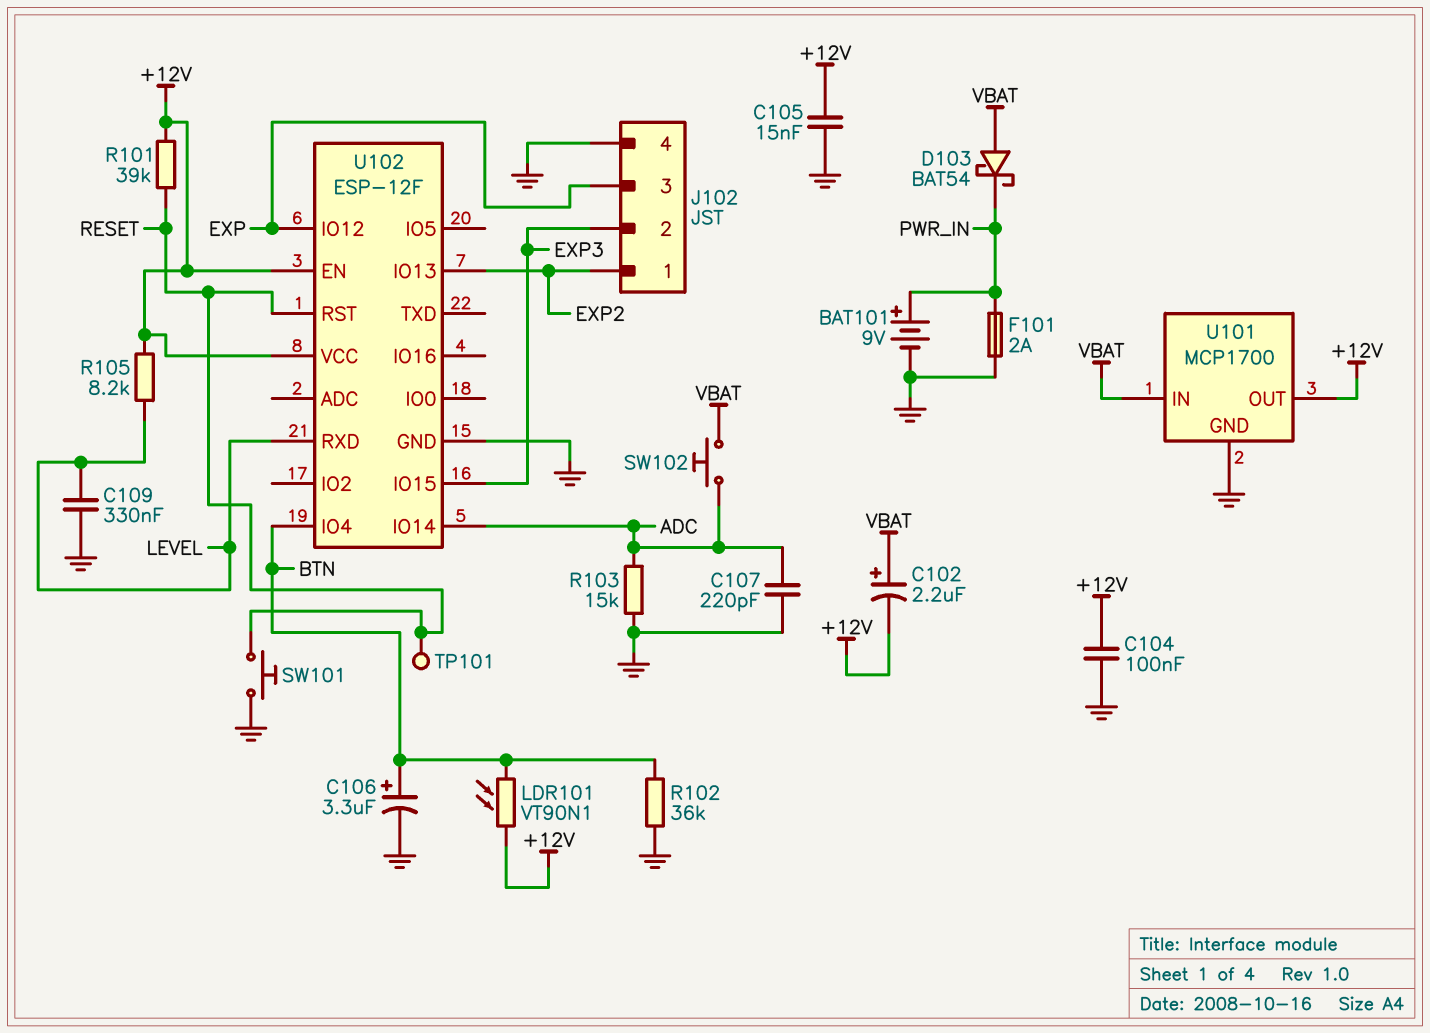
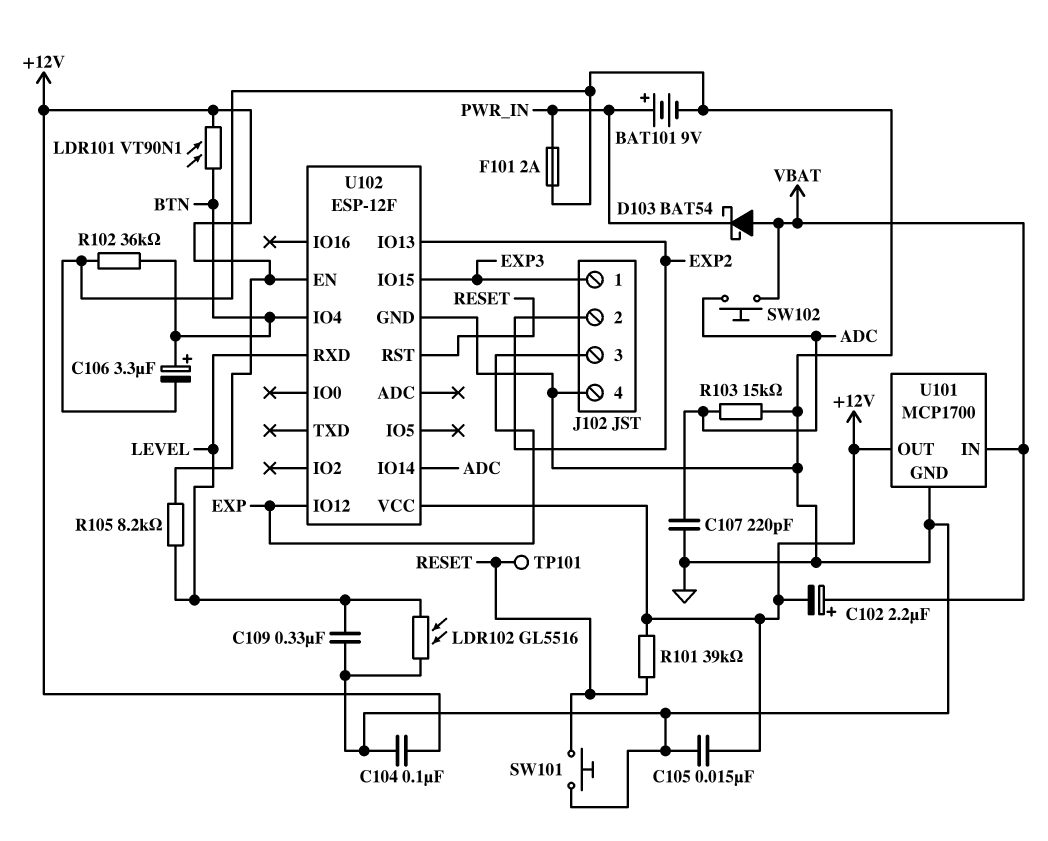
J102 pin 1: EXP2 -> EXP3
J102 pin 2: EXP3 -> EXP2
LDR102: none -> GL5516 (GND, LEVEL)

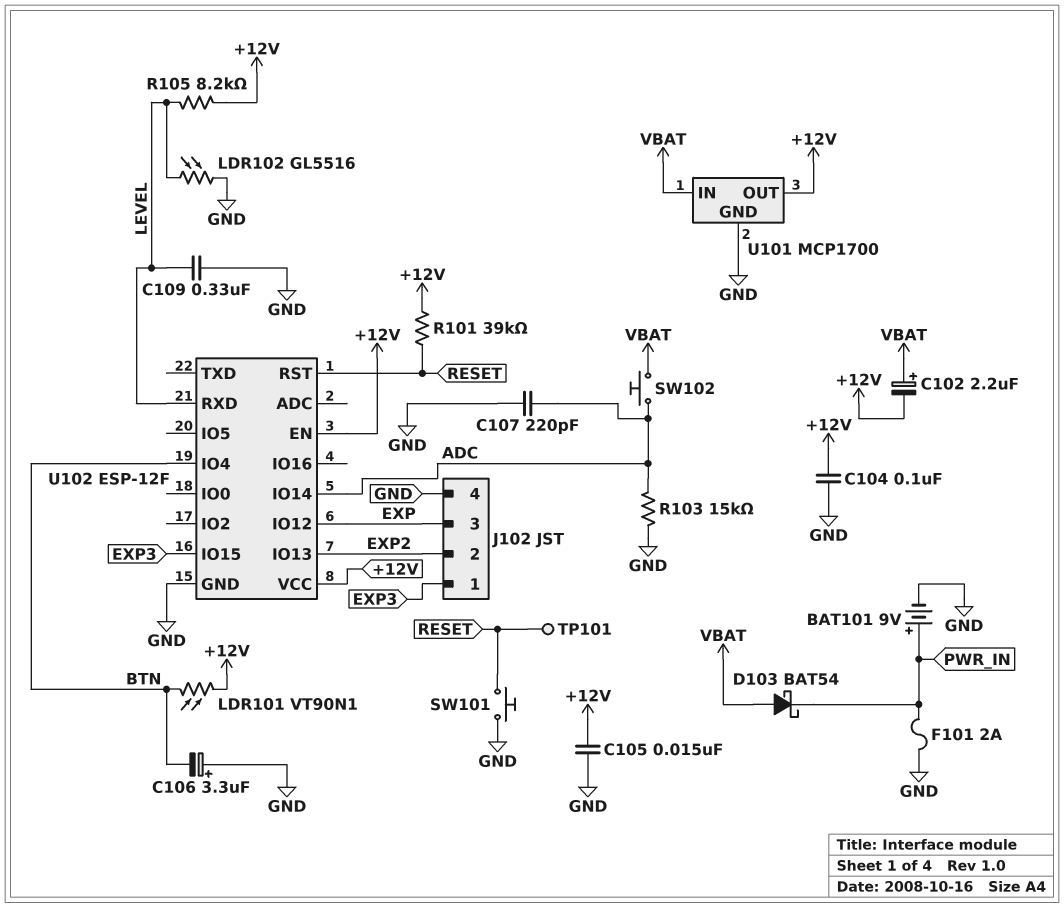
C106: 3.3uF (plus BTN, minus GND) -> 3.3uF (plus GND, minus BTN)
R102: 36k (BTN, GND) -> none

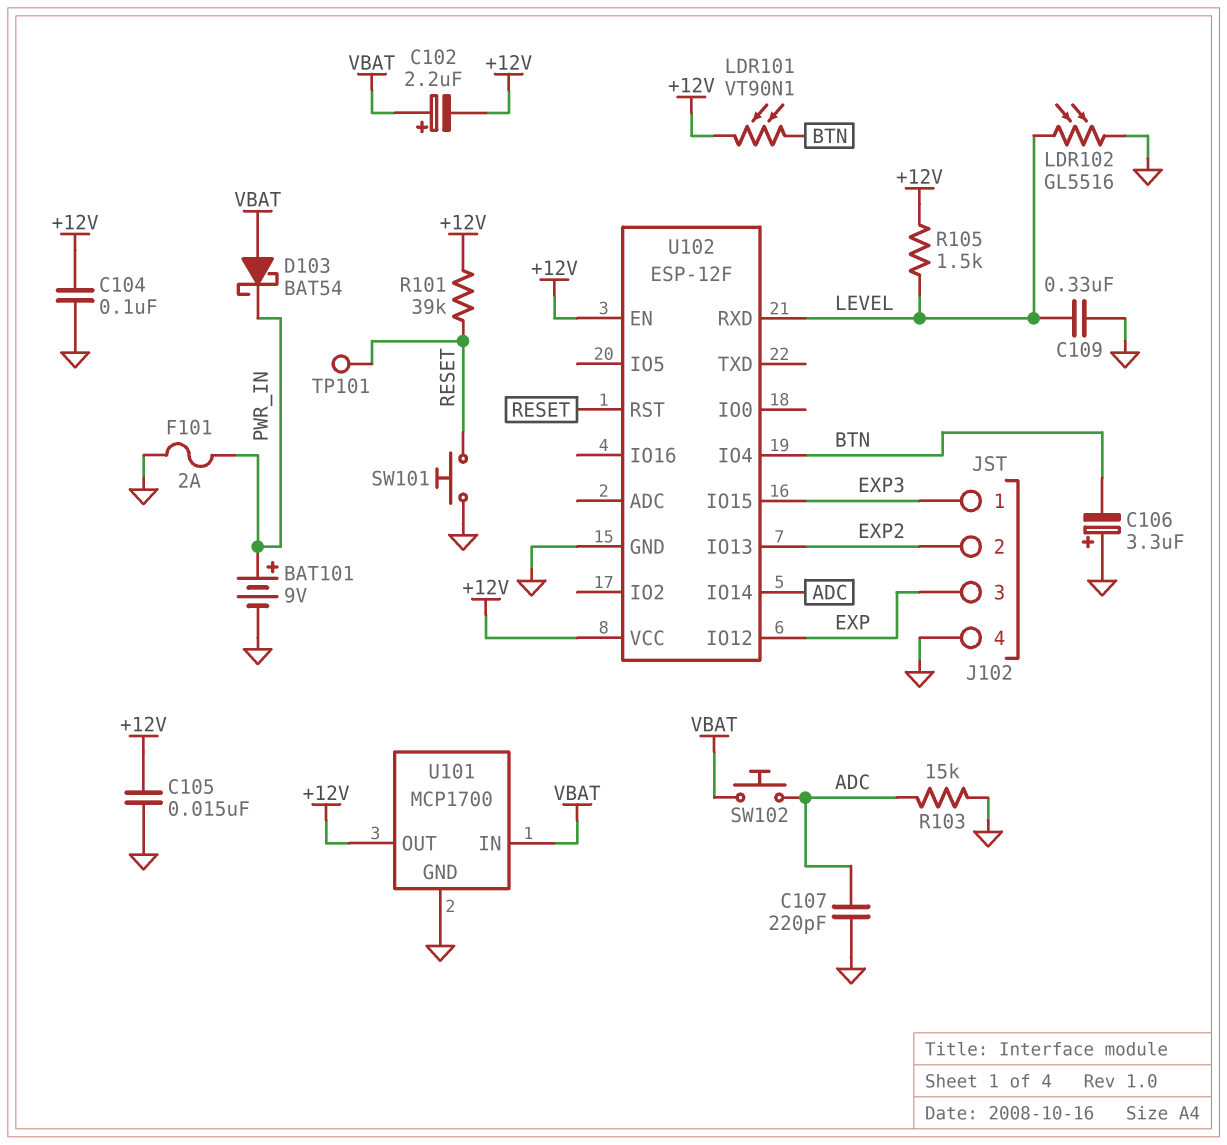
R105: 8.2k (+12V, LEVEL) -> 1.5k (+12V, LEVEL)

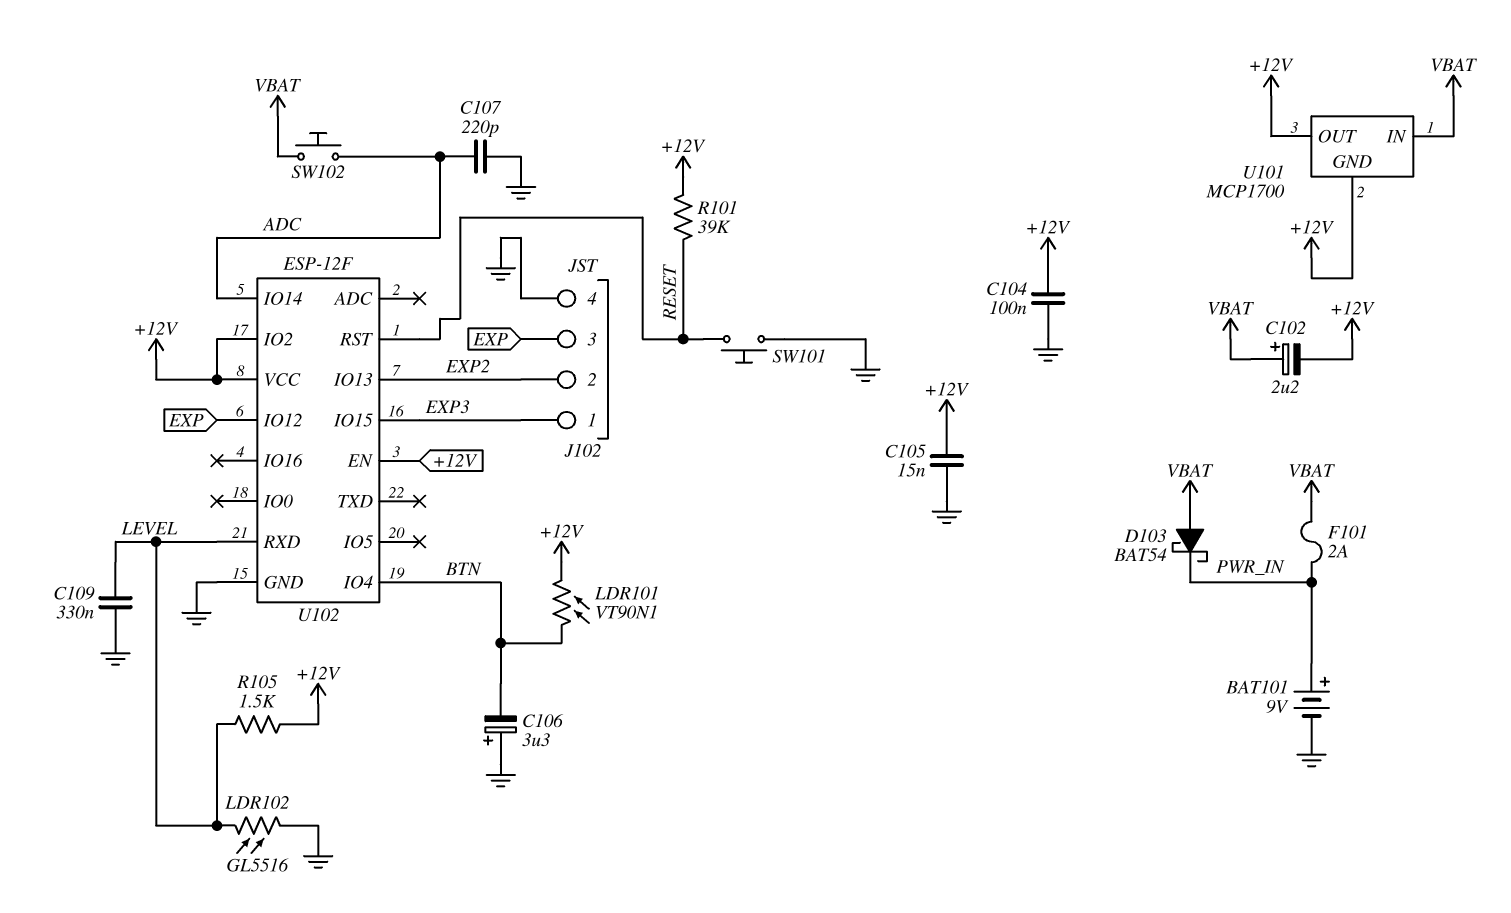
F101: 2A (GND, PWR_IN) -> 2A (PWR_IN, VBAT)
R103: 15k (ADC, GND) -> none
TP101: test point (RESET) -> none
U101 pin GND: GND -> +12V
U102 pin IO2: none -> +12V

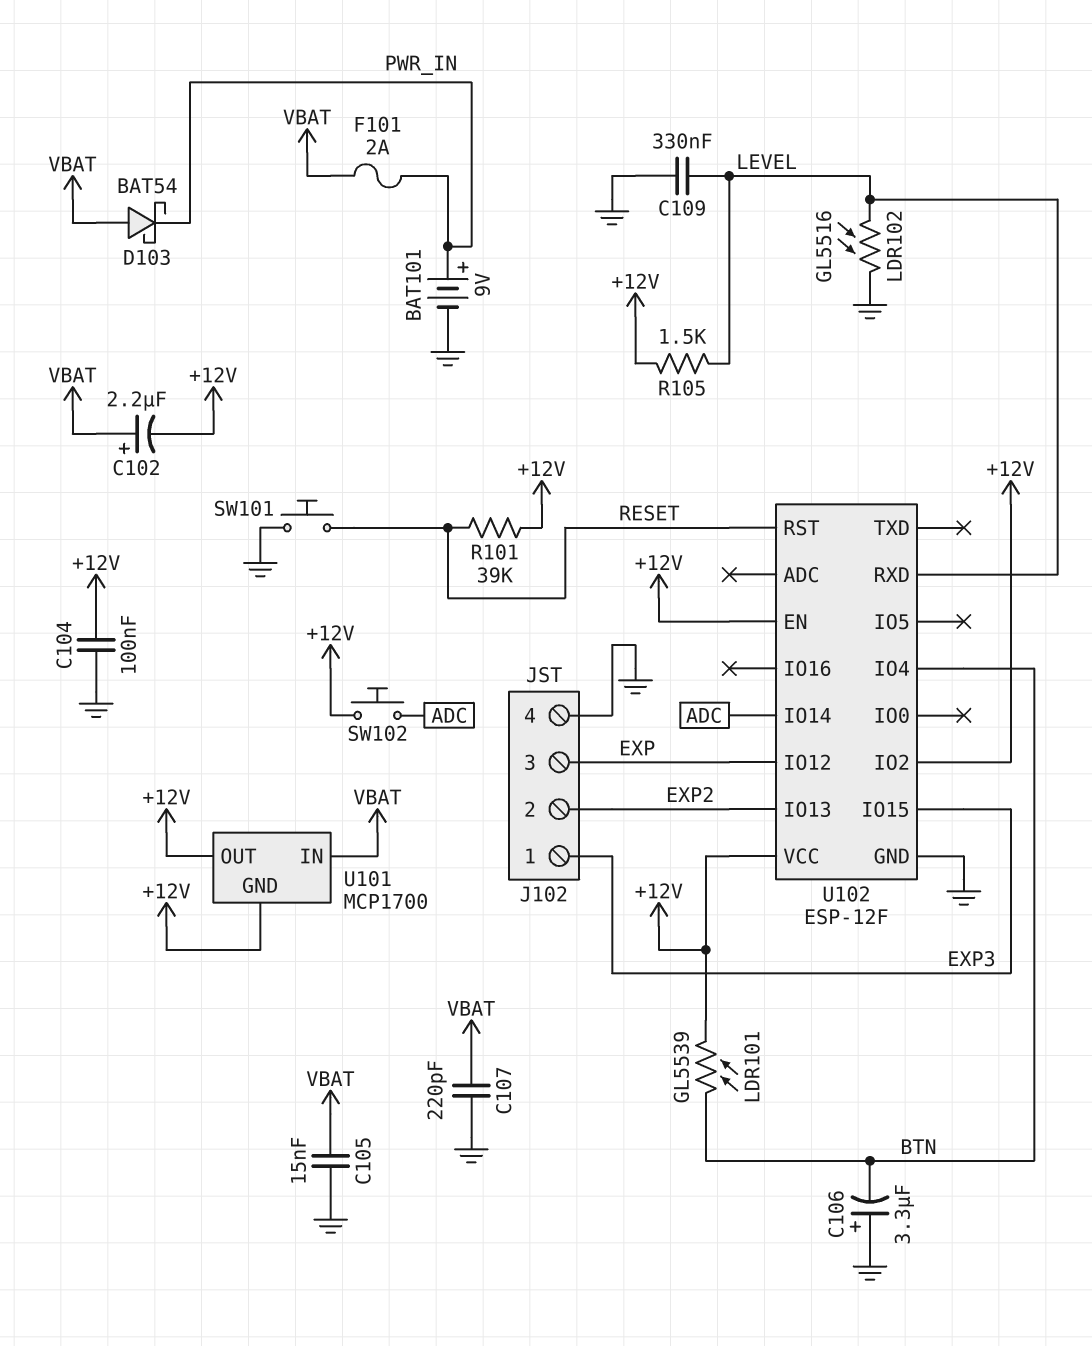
C105: 15nF (+12V, GND) -> 15nF (GND, VBAT)
C107: 220pF (ADC, GND) -> 220pF (GND, VBAT)
LDR101: VT90N1 (+12V, BTN) -> GL5539 (+12V, BTN)
SW102: button (ADC, VBAT) -> button (+12V, ADC)

